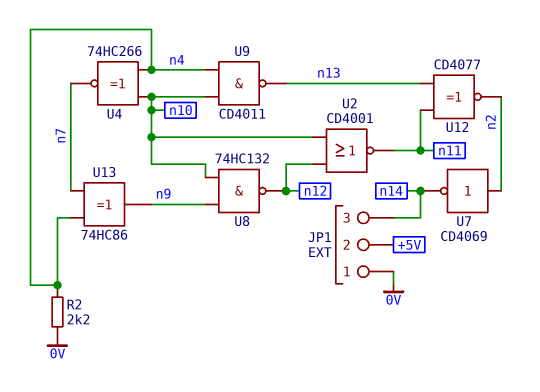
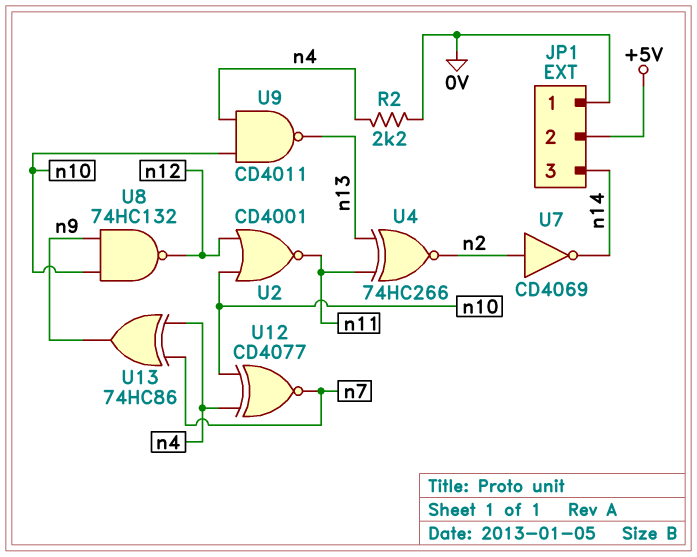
U4: XNOR 74HC266 (in n4, in n10, out n7) -> XNOR 74HC266 (in n11, in n13, out n2)
U12: XNOR CD4077 (in n11, in n13, out n2) -> XNOR CD4077 (in n4, in n10, out n7)

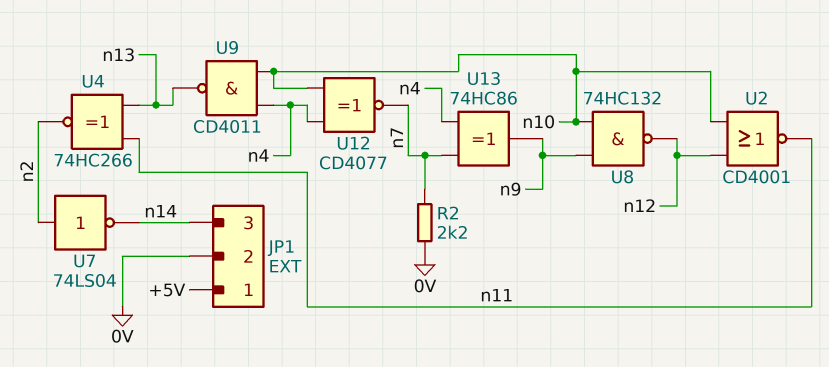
JP1 pin 1: 0V -> +5V
JP1 pin 2: +5V -> 0V
R2: 2.2k (0V, n4) -> 2.2k (0V, n7)
U7: NOT CD4069 (in n2, out n14) -> NOT 74LS04 (in n2, out n14)

